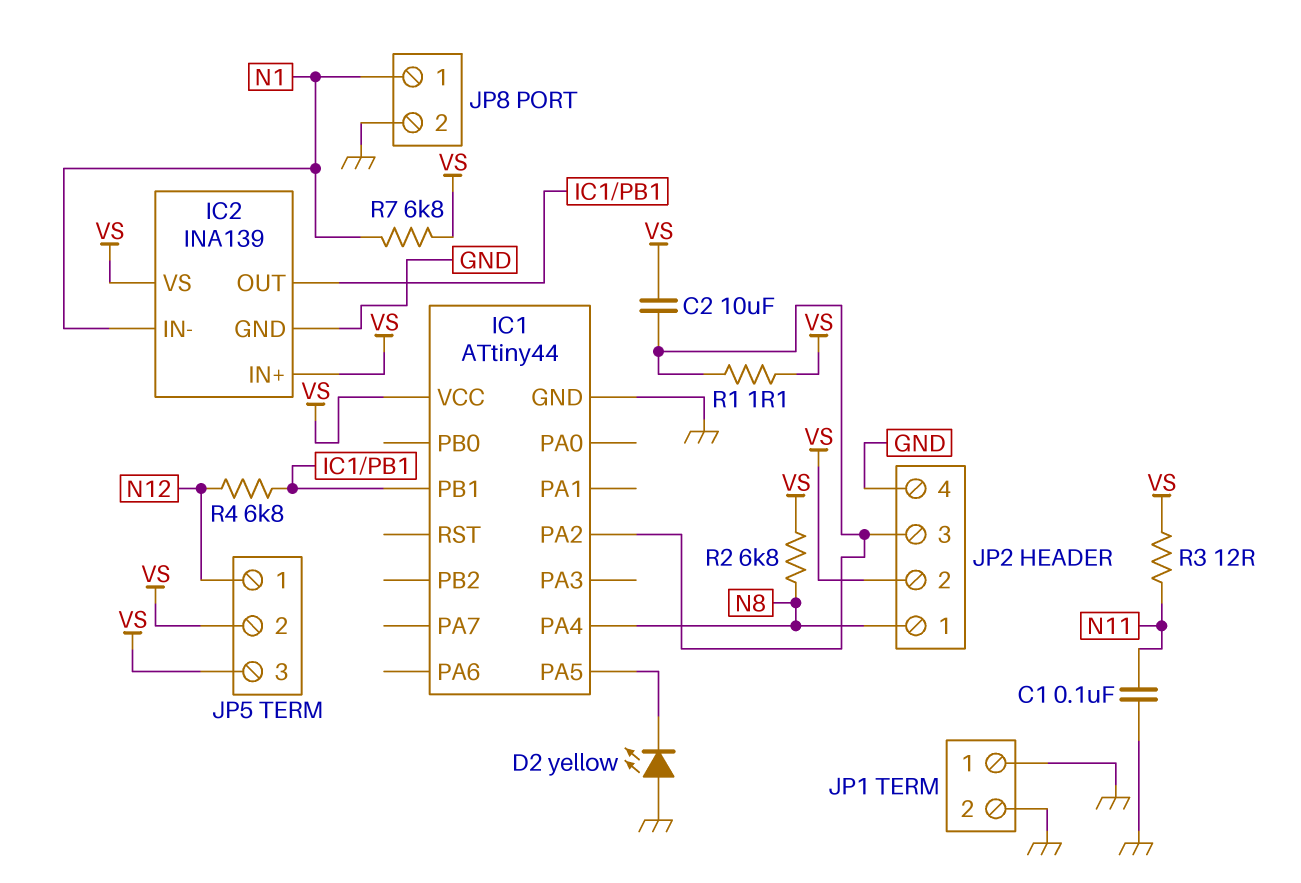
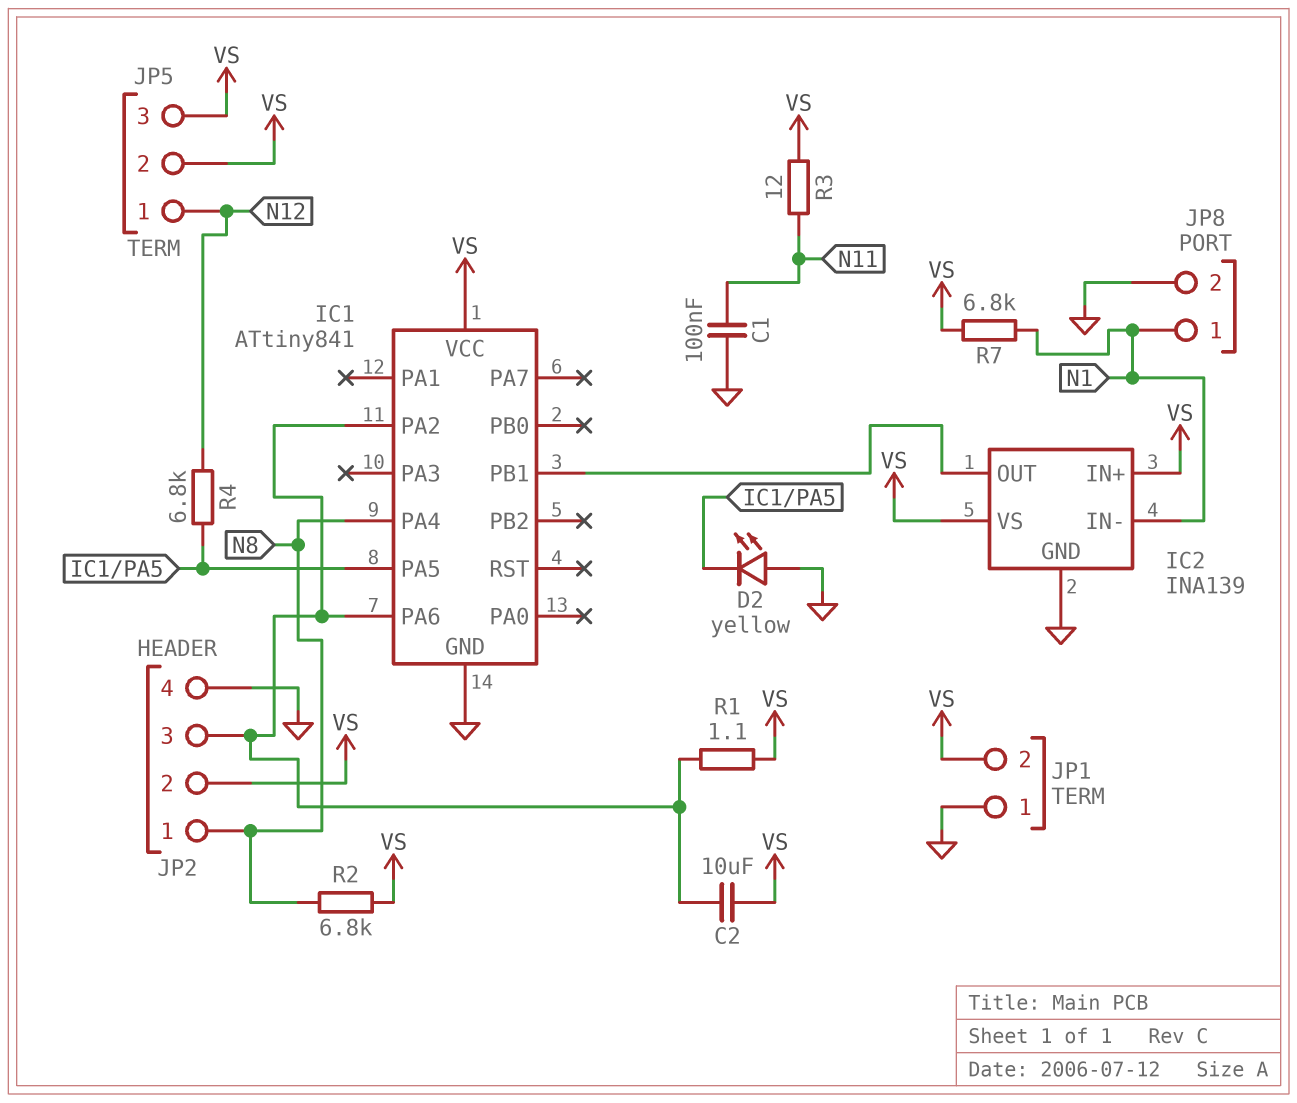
IC1: ATtiny44 -> ATtiny841
IC1 pin PA6: none -> IC1/PA2
JP1 pin 2: GND -> VS
R4: 6.8k (IC1/PB1, N12) -> 6.8k (IC1/PA5, N12)

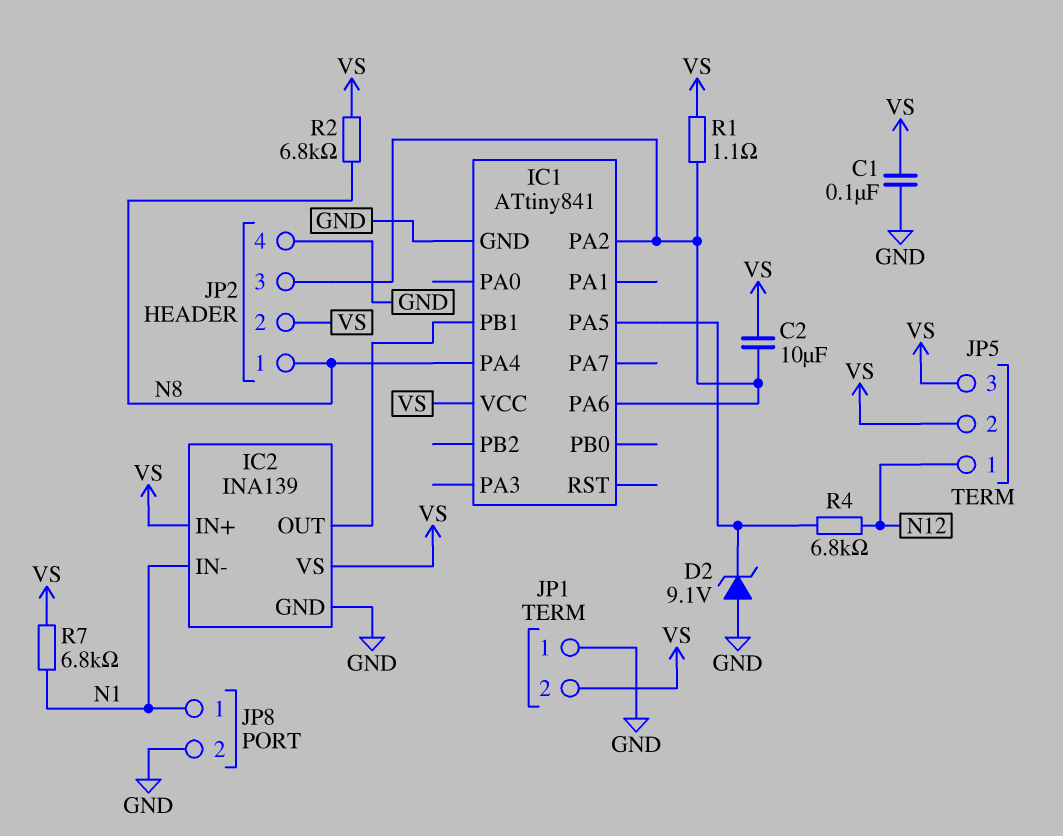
C1: 100nF (GND, N11) -> 100nF (GND, VS)
D2: LED yellow (A GND, K IC1/PA5) -> zener 9.1V (A GND, K IC1/PA5)
R3: 12 (N11, VS) -> none

